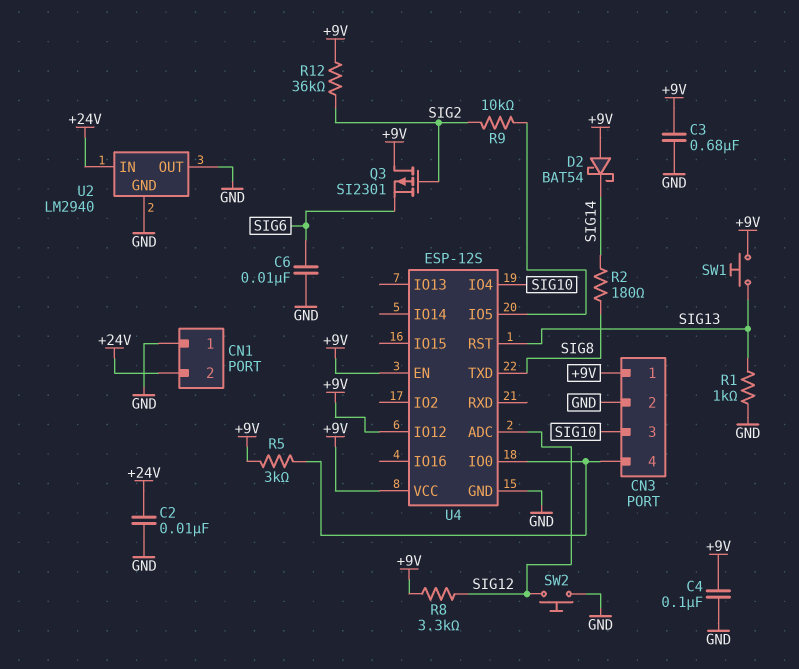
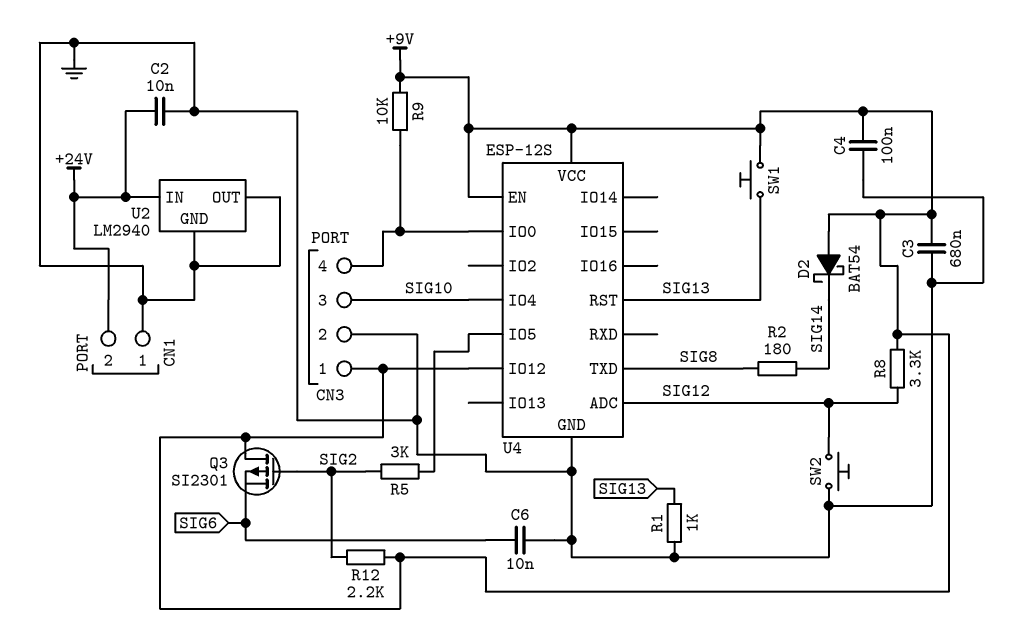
R5: 3k (+9V, CN3/4) -> 3k (SIG2, U4/IO5)
R9: 10k (SIG2, U4/IO5) -> 10k (+9V, CN3/4)
R12: 36k (+9V, SIG2) -> 2.2k (+9V, SIG2)

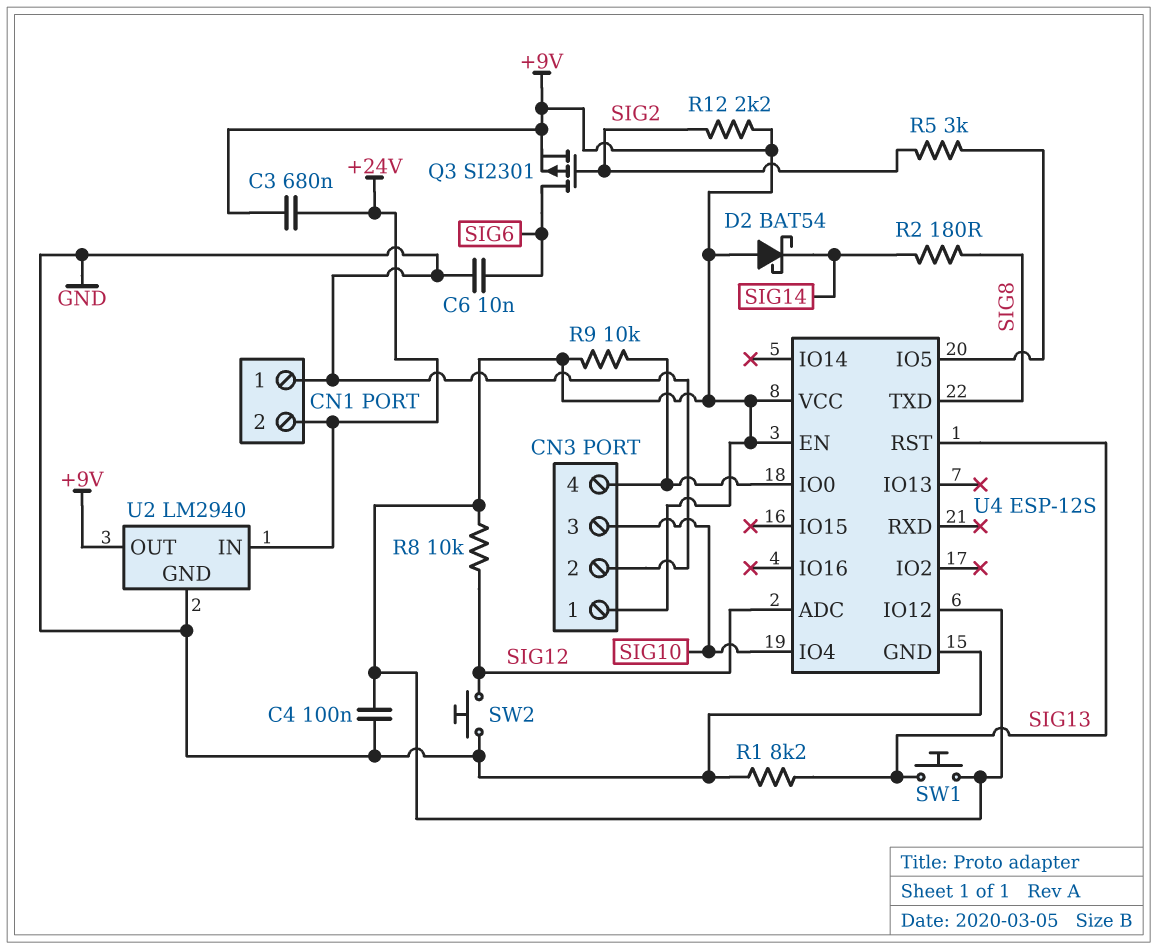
C2: 10nF (+24V, GND) -> none
C3: 680nF (+9V, GND) -> 680nF (+9V, +24V)
Q3: PMOS SI2301 (G SIG2, D +9V, S SIG6) -> PMOS SI2301 (G SIG2, D SIG6, S +9V)
R1: 1k (GND, SIG13) -> 8.2k (GND, SIG13)
R8: 3.3k (+9V, SIG12) -> 10k (+9V, SIG12)
U2 pin OUT: GND -> +9V

